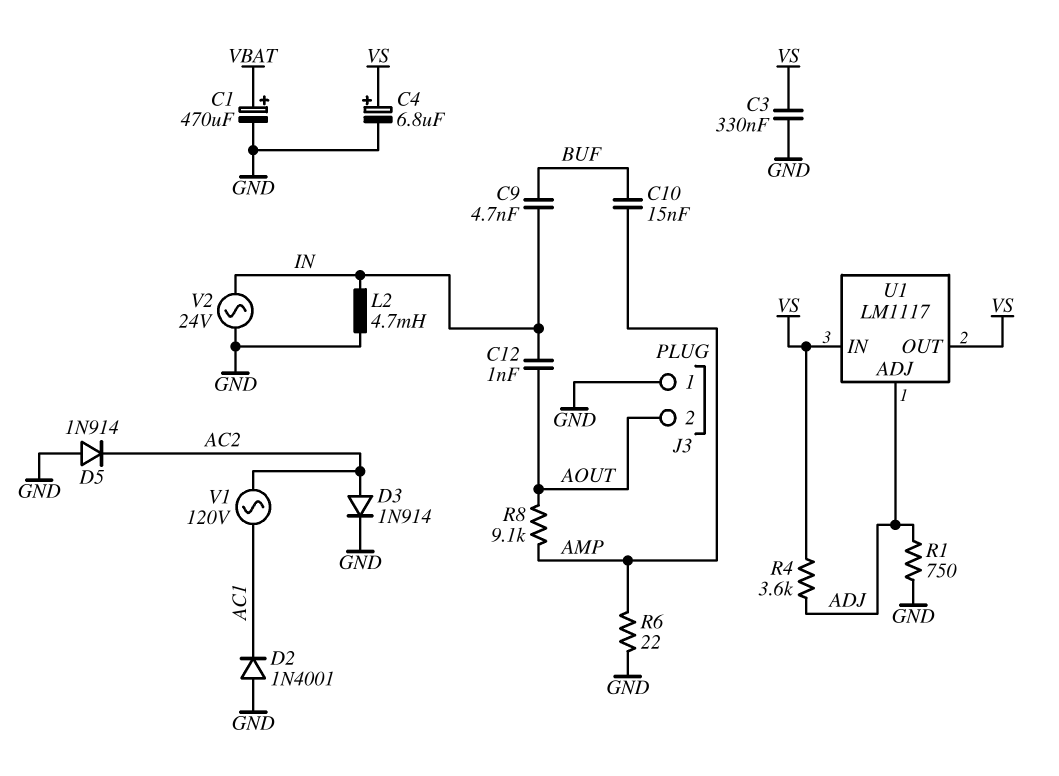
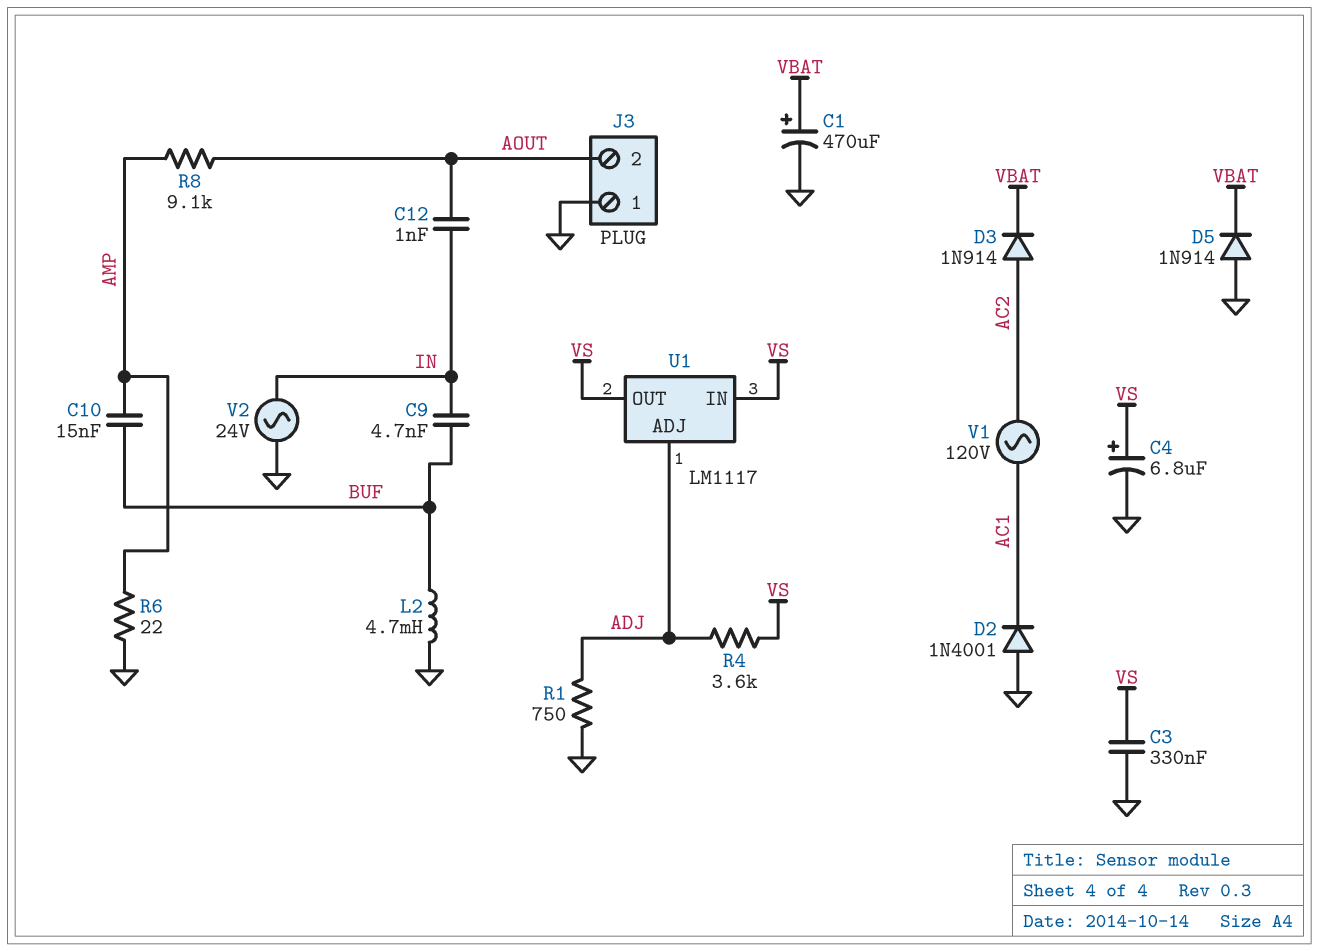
D3: diode 1N914 (A AC2, K GND) -> diode 1N914 (A AC2, K VBAT)
D5: diode 1N914 (A GND, K AC2) -> diode 1N914 (A GND, K VBAT)
L2: 4.7mH (GND, IN) -> 4.7mH (BUF, GND)

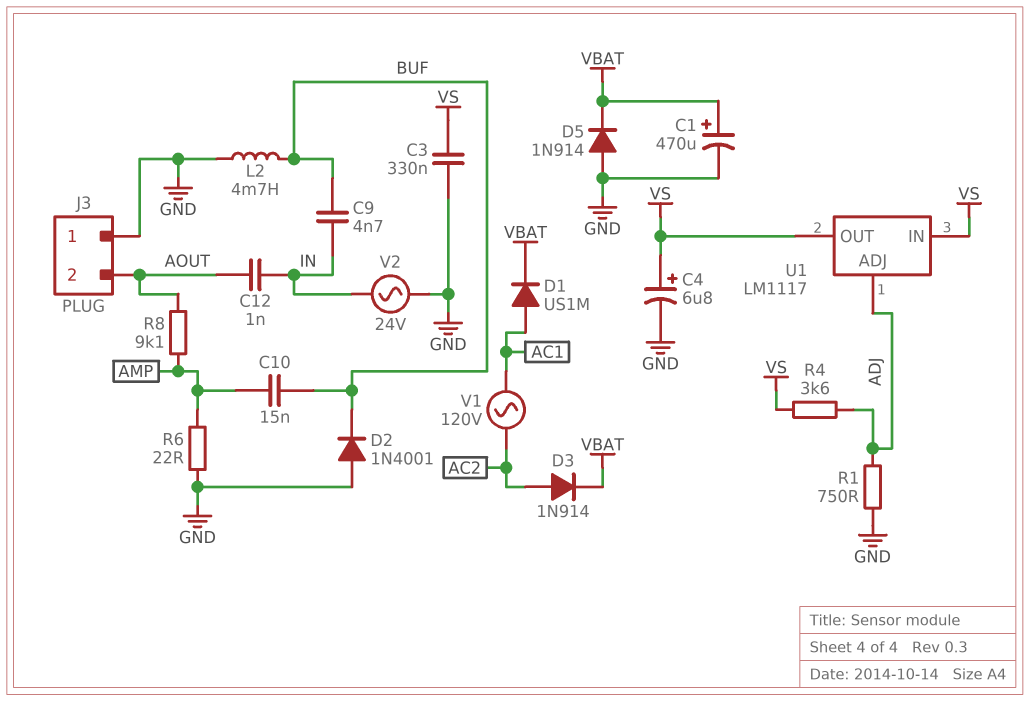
D1: none -> diode US1M (A AC1, K VBAT)
D2: diode 1N4001 (A GND, K AC1) -> diode 1N4001 (A GND, K BUF)

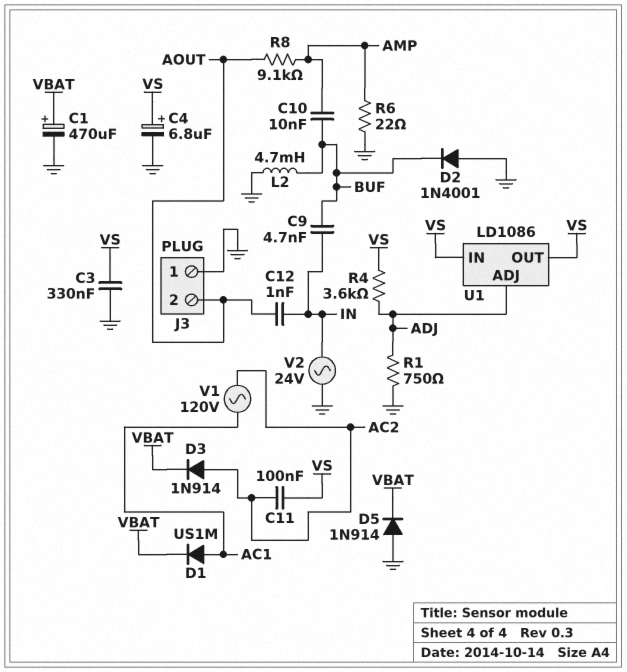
C10: 15nF (AMP, BUF) -> 10nF (AMP, BUF)
C11: none -> 100nF (AC2, VS)
U1: LM1117 -> LD1086

